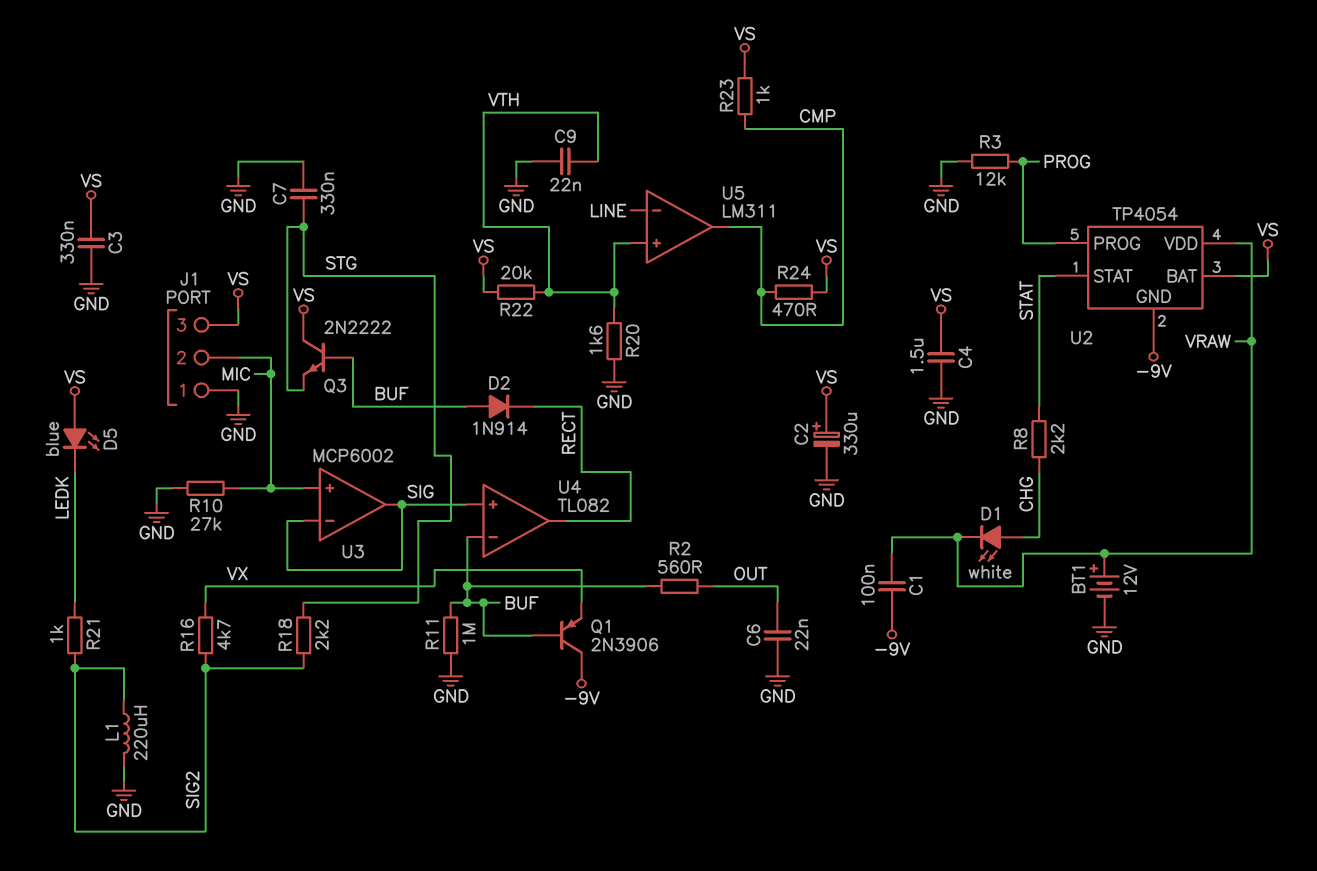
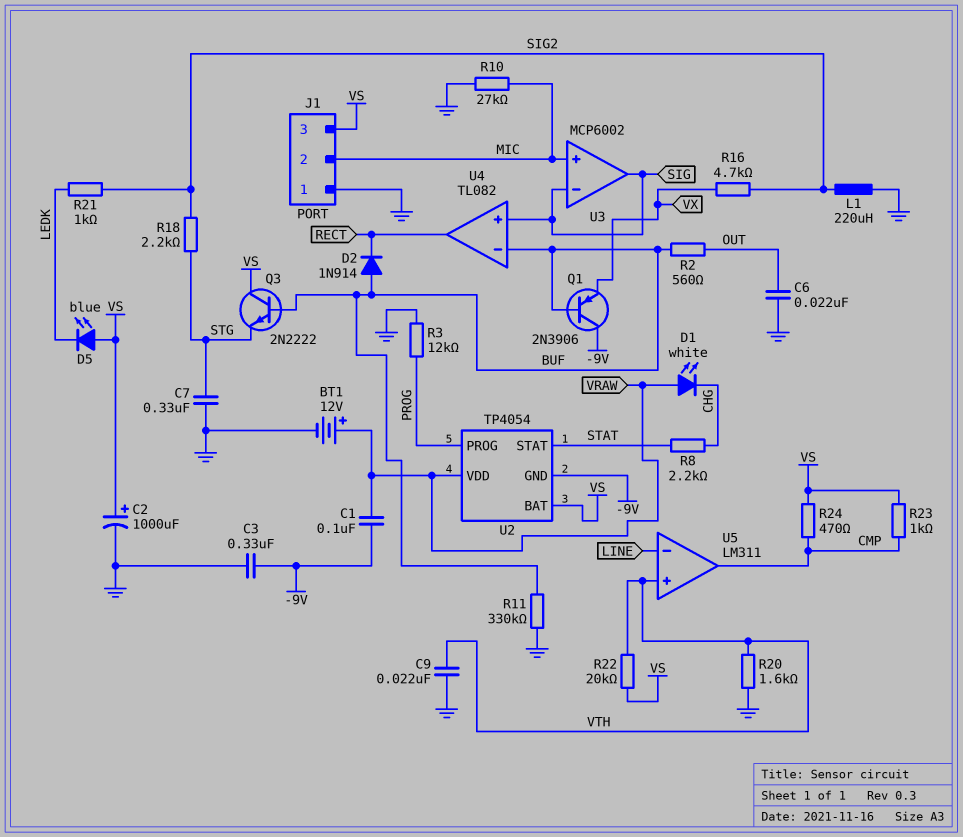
C2: 330uF (plus VS, minus GND) -> 1000uF (plus VS, minus GND)
C3: 330nF (GND, VS) -> 330nF (-9V, GND)
C4: 1.5uF (GND, VS) -> none
D1: LED white (A CHG, K VRAW) -> LED white (A VRAW, K CHG)
R11: 1M (BUF, GND) -> 330k (BUF, GND)

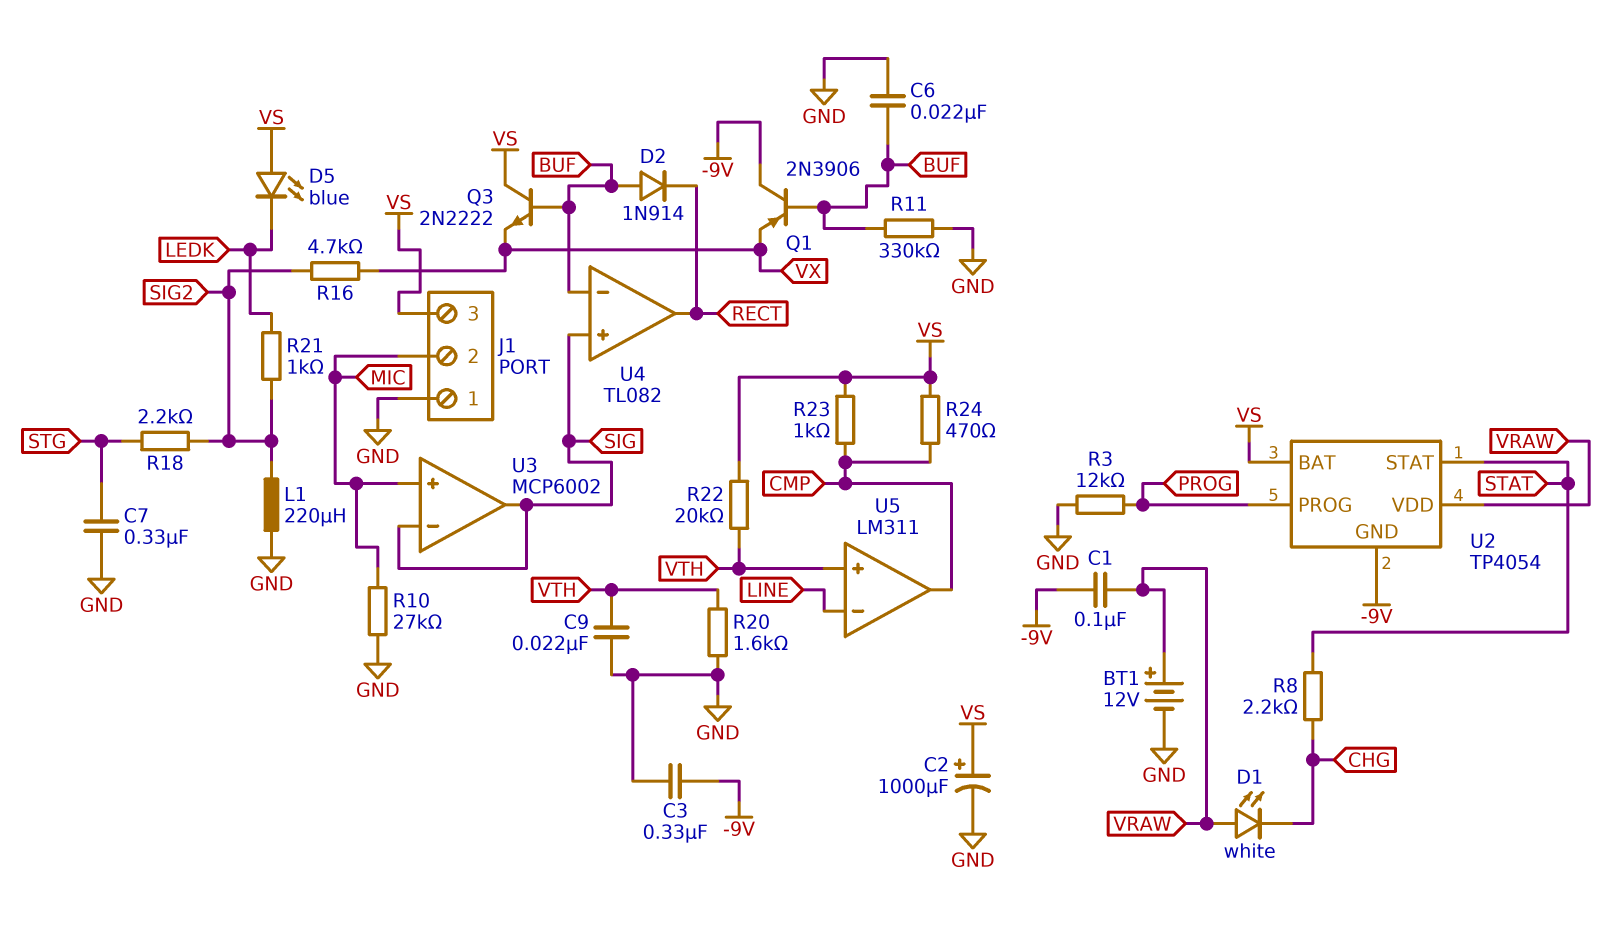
C6: 22nF (GND, OUT) -> 22nF (BUF, GND)
Q3: NPN 2N2222 (B BUF, C VS, E STG) -> NPN 2N2222 (B BUF, C VS, E VX)
R2: 560 (BUF, OUT) -> none

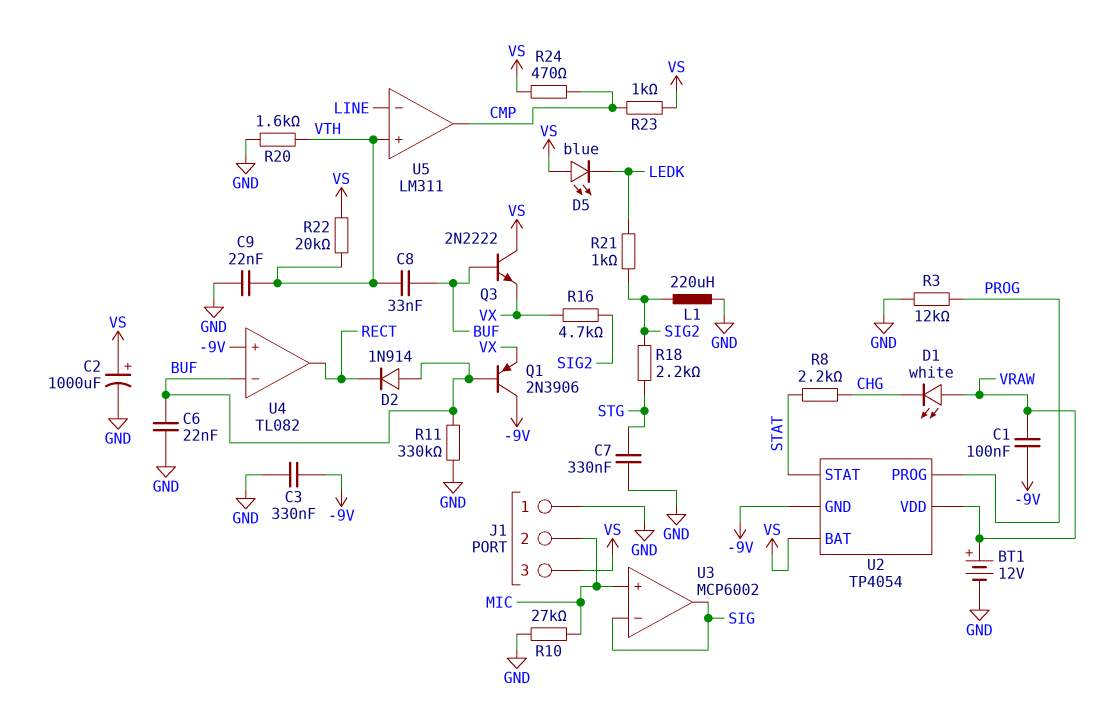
C8: none -> 33nF (BUF, VTH)
U4 pin in+: SIG -> -9V

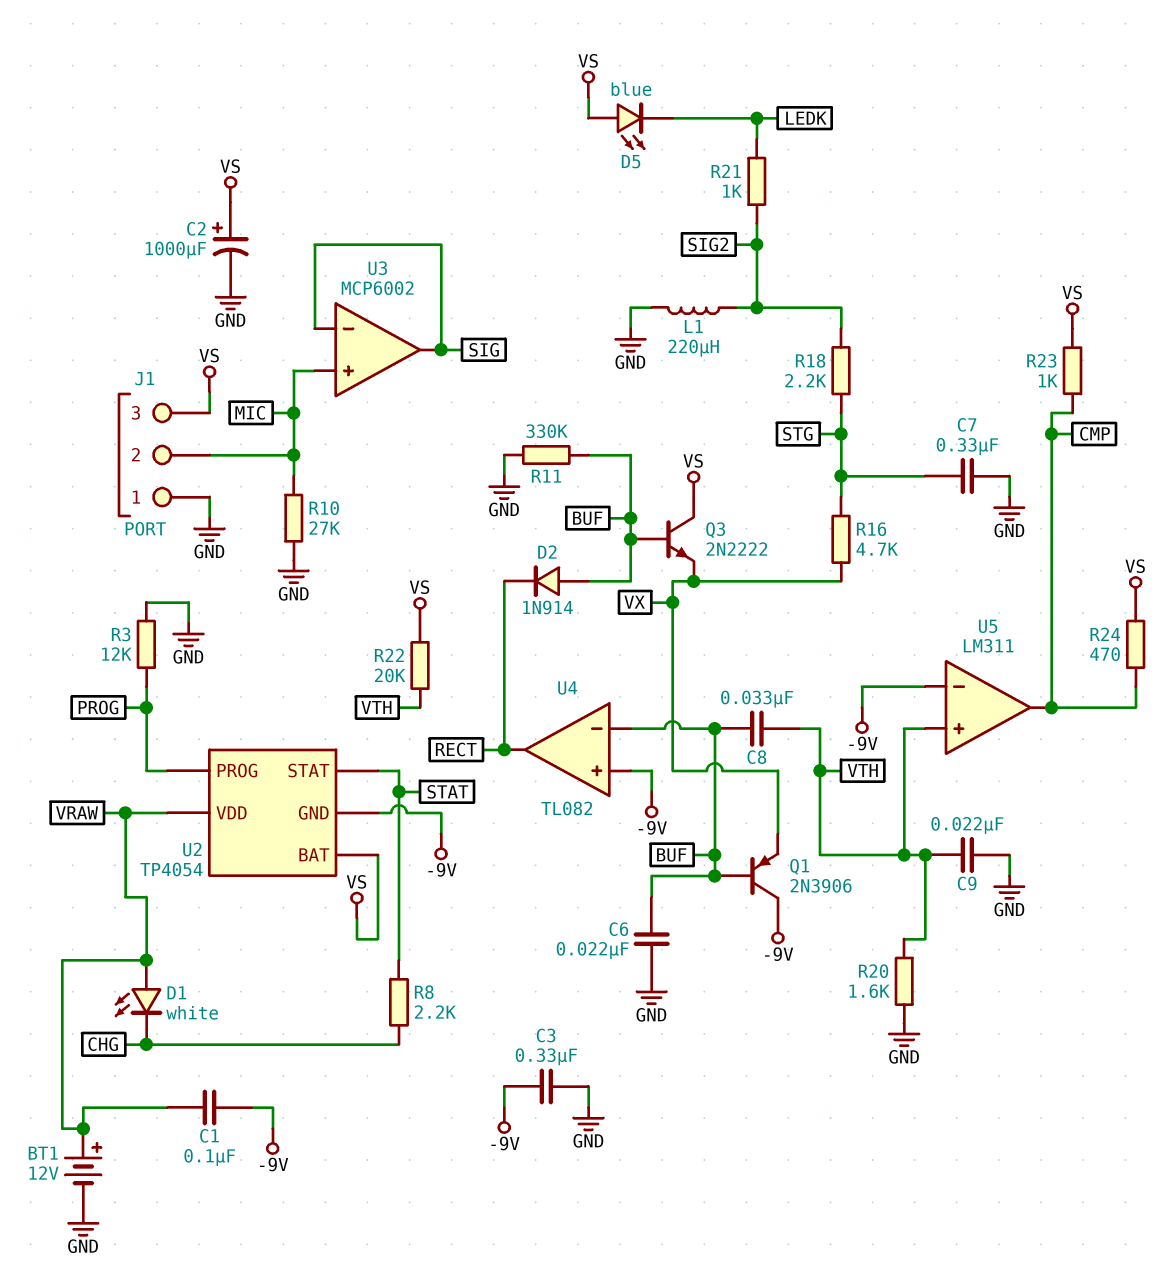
R16: 4.7k (SIG2, VX) -> 4.7k (STG, VX)
U5 pin in-: LINE -> -9V

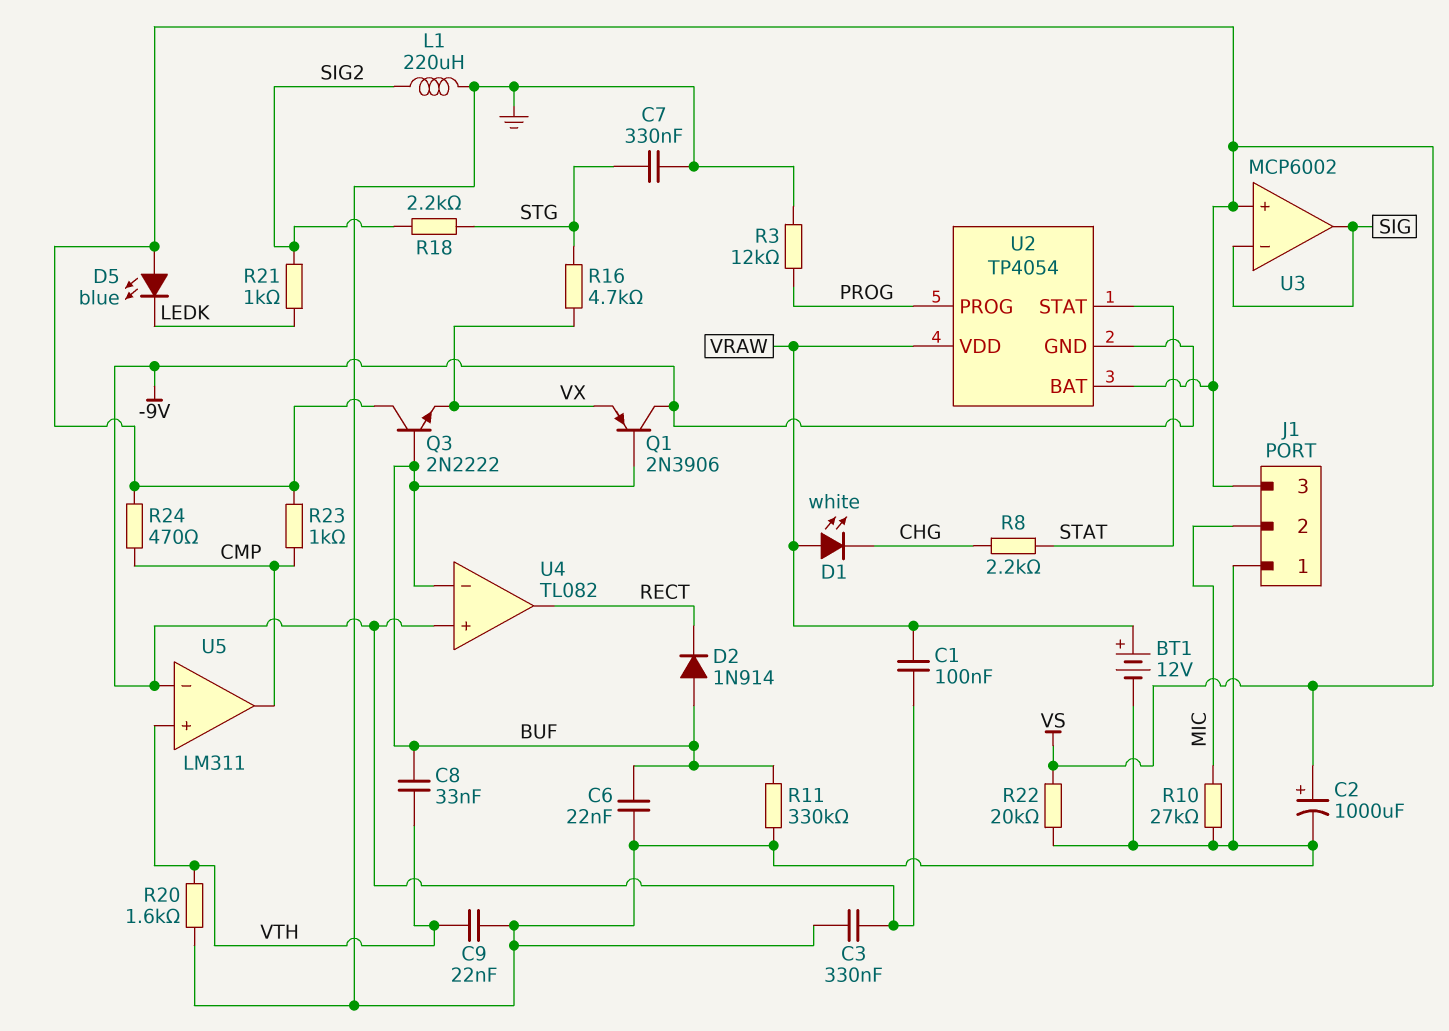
R22: 20k (VS, VTH) -> 20k (GND, VS)
U3 pin in+: MIC -> VS

